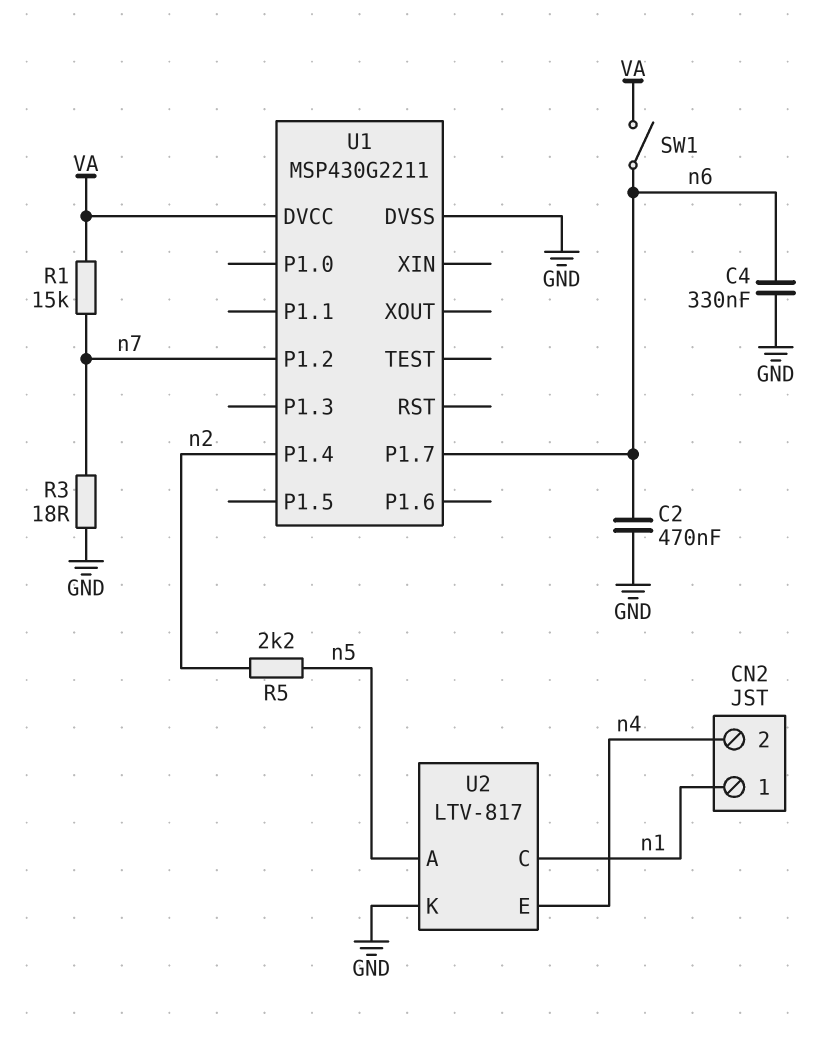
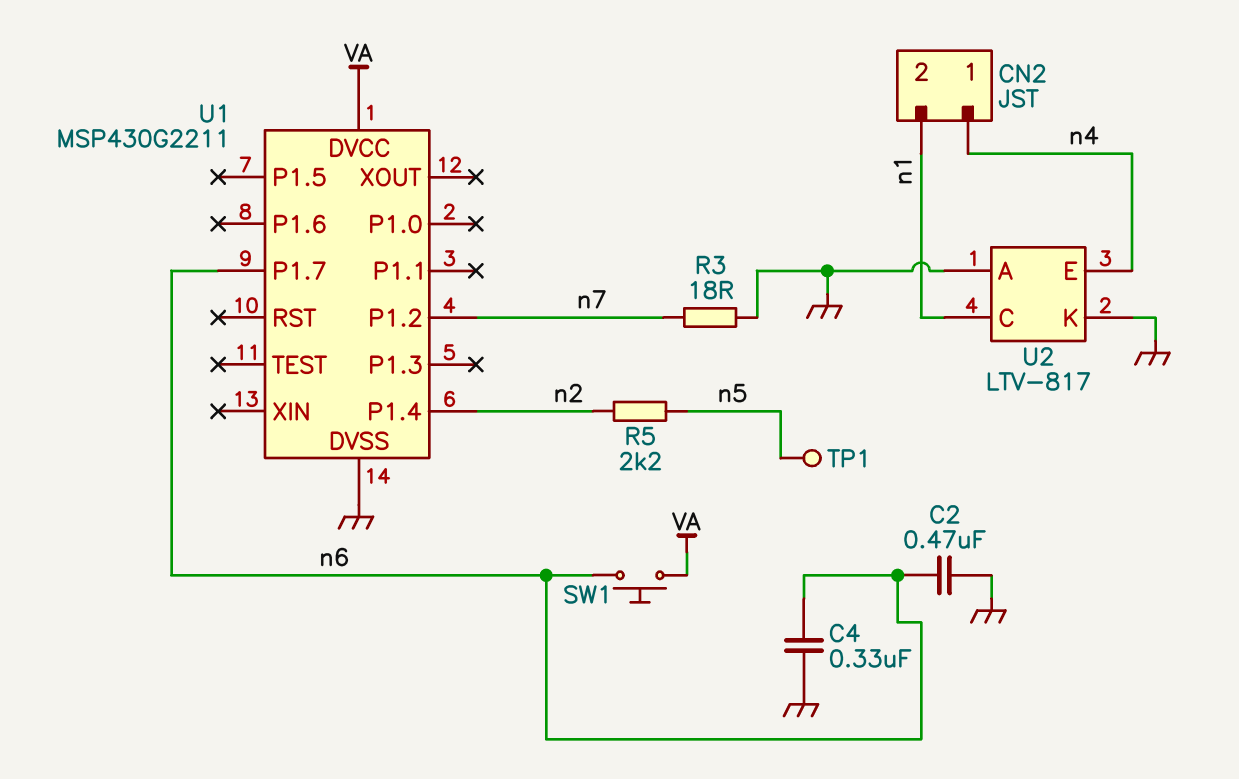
CN2 pin 1: n1 -> n4
CN2 pin 2: n4 -> n1
R1: 15k (VA, n7) -> none
SW1: switch (VA, n6) -> button (VA, n6)
TP1: none -> test point (n5)
U2 pin A: n5 -> GND

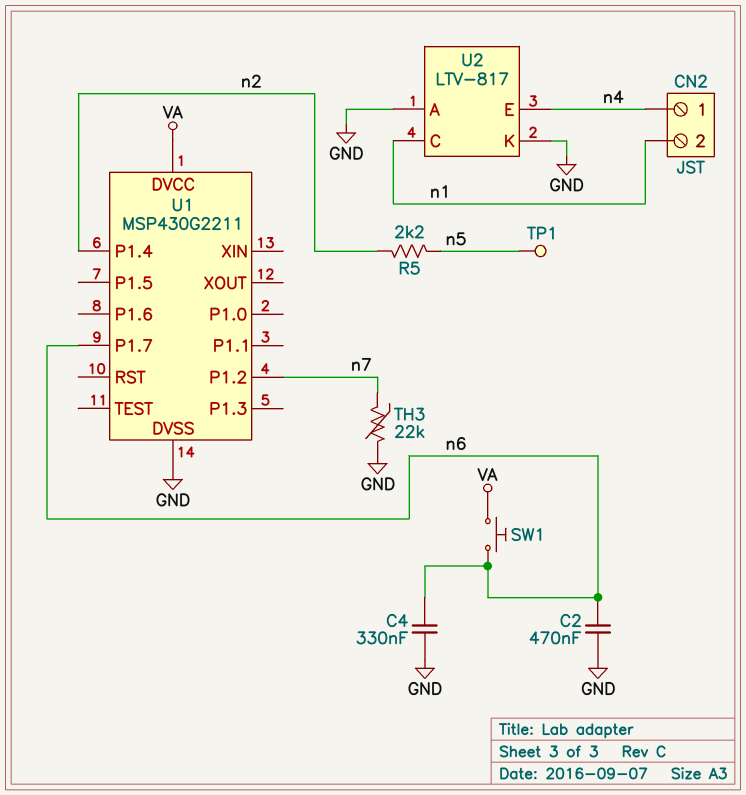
R3: 18 (GND, n7) -> none
TH3: none -> 22k (GND, n7)

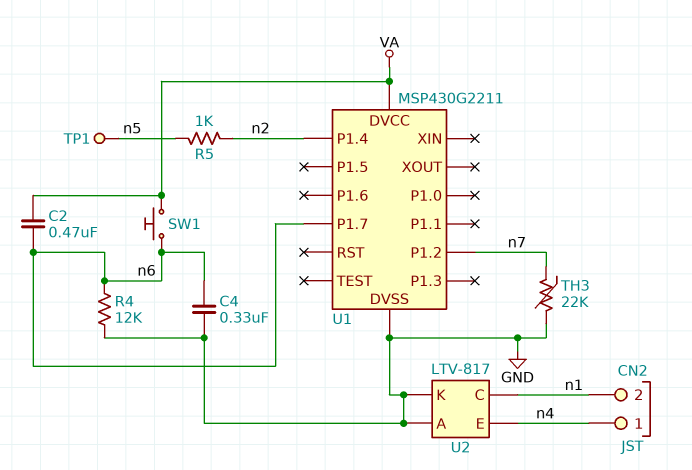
C2: 470nF (GND, n6) -> 470nF (VA, n6)
R4: none -> 12k (GND, n6)
R5: 2.2k (n2, n5) -> 1k (n2, n5)

